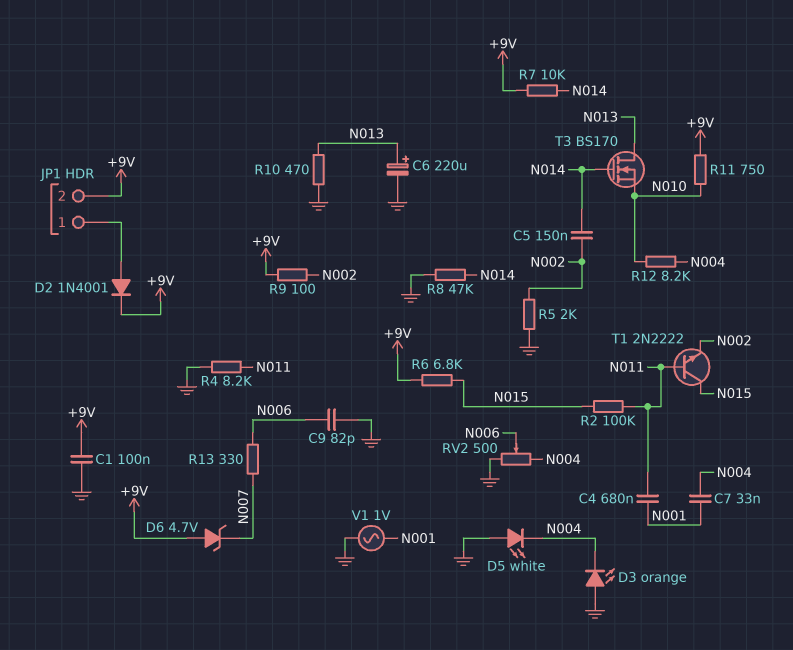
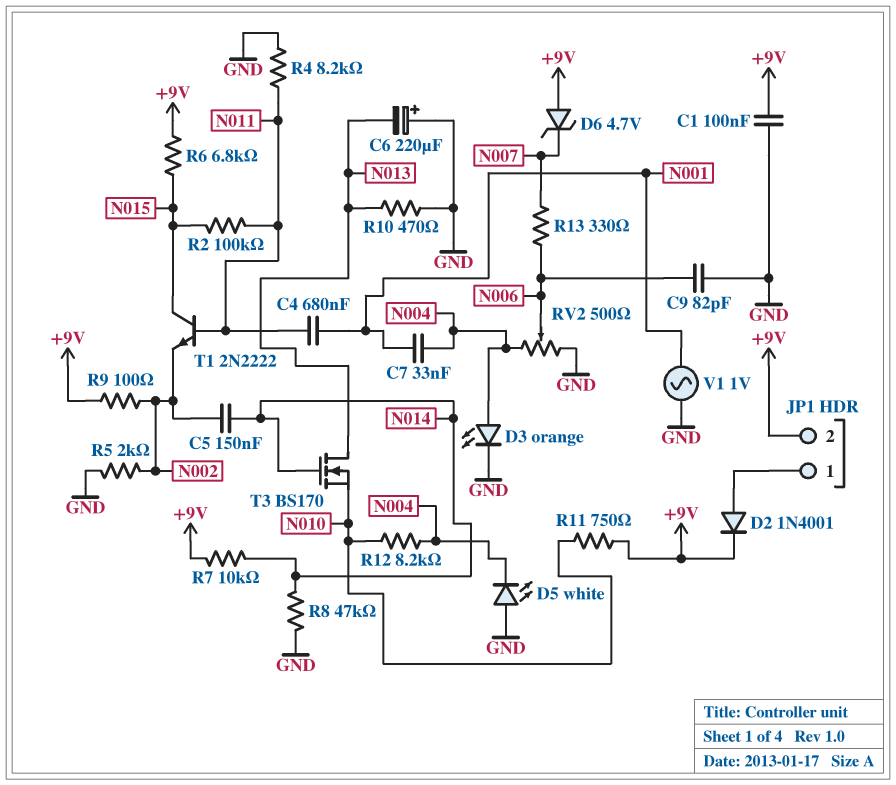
C6: 220uF (plus N013, minus GND) -> 220uF (plus GND, minus N013)
D3: LED orange (A GND, K N004) -> LED orange (A N004, K GND)

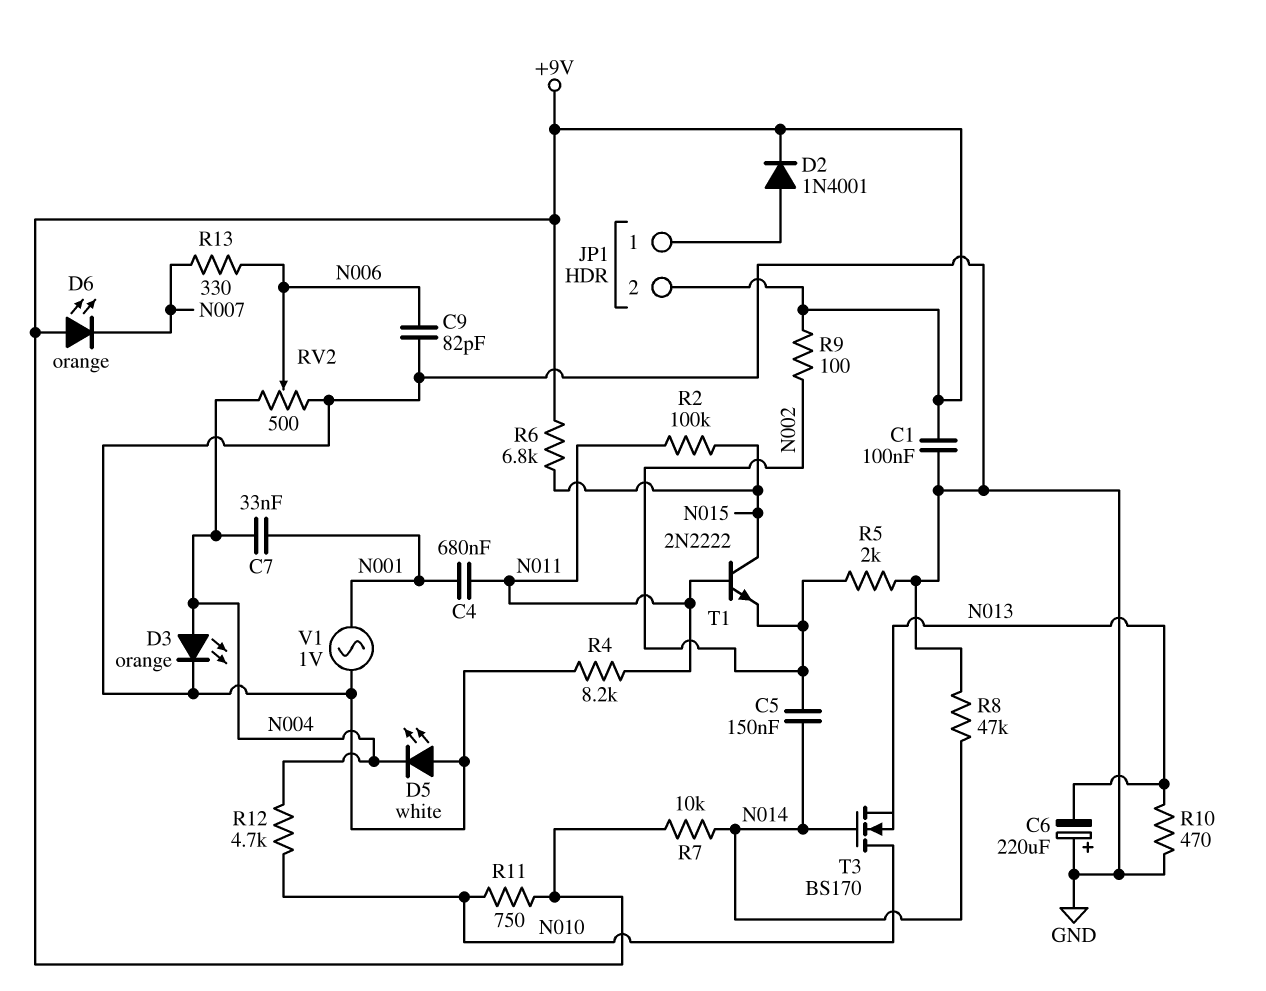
D6: zener 4.7V (A +9V, K N007) -> LED orange (A +9V, K N007)
R12: 8.2k (N004, N010) -> 4.7k (N004, N010)
T3: NMOS BS170 (G N014, D N013, S N010) -> NMOS BS170 (G N014, D N010, S N013)

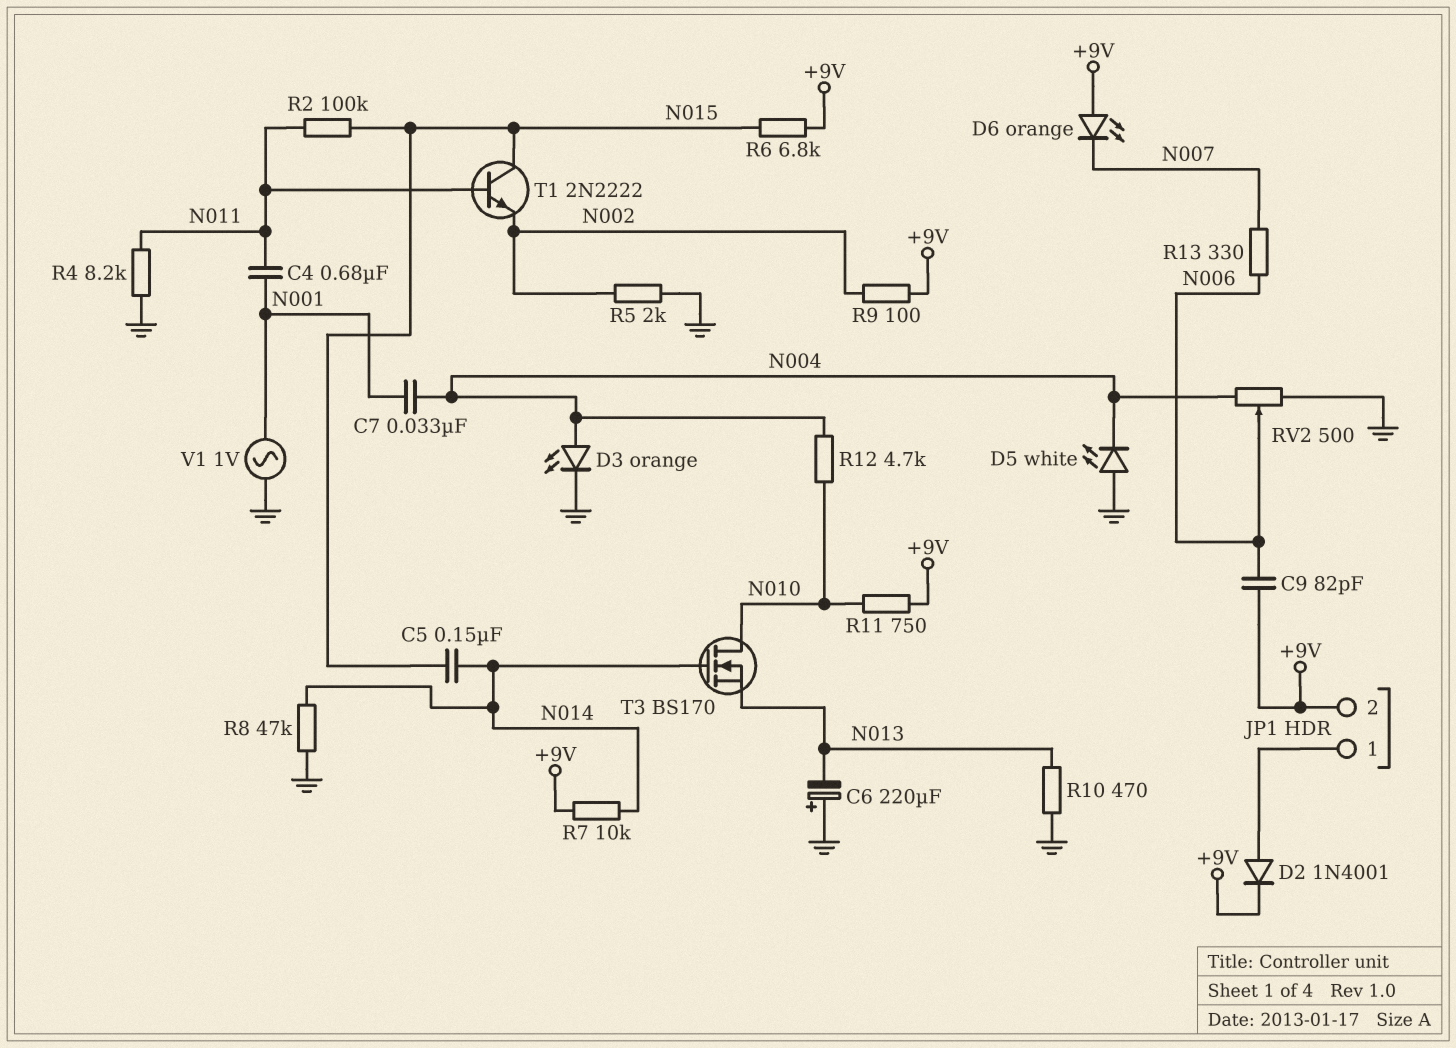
C1: 100nF (+9V, GND) -> none
C5: 150nF (N002, N014) -> 150nF (N014, N015)
C9: 82pF (GND, N006) -> 82pF (+9V, N006)

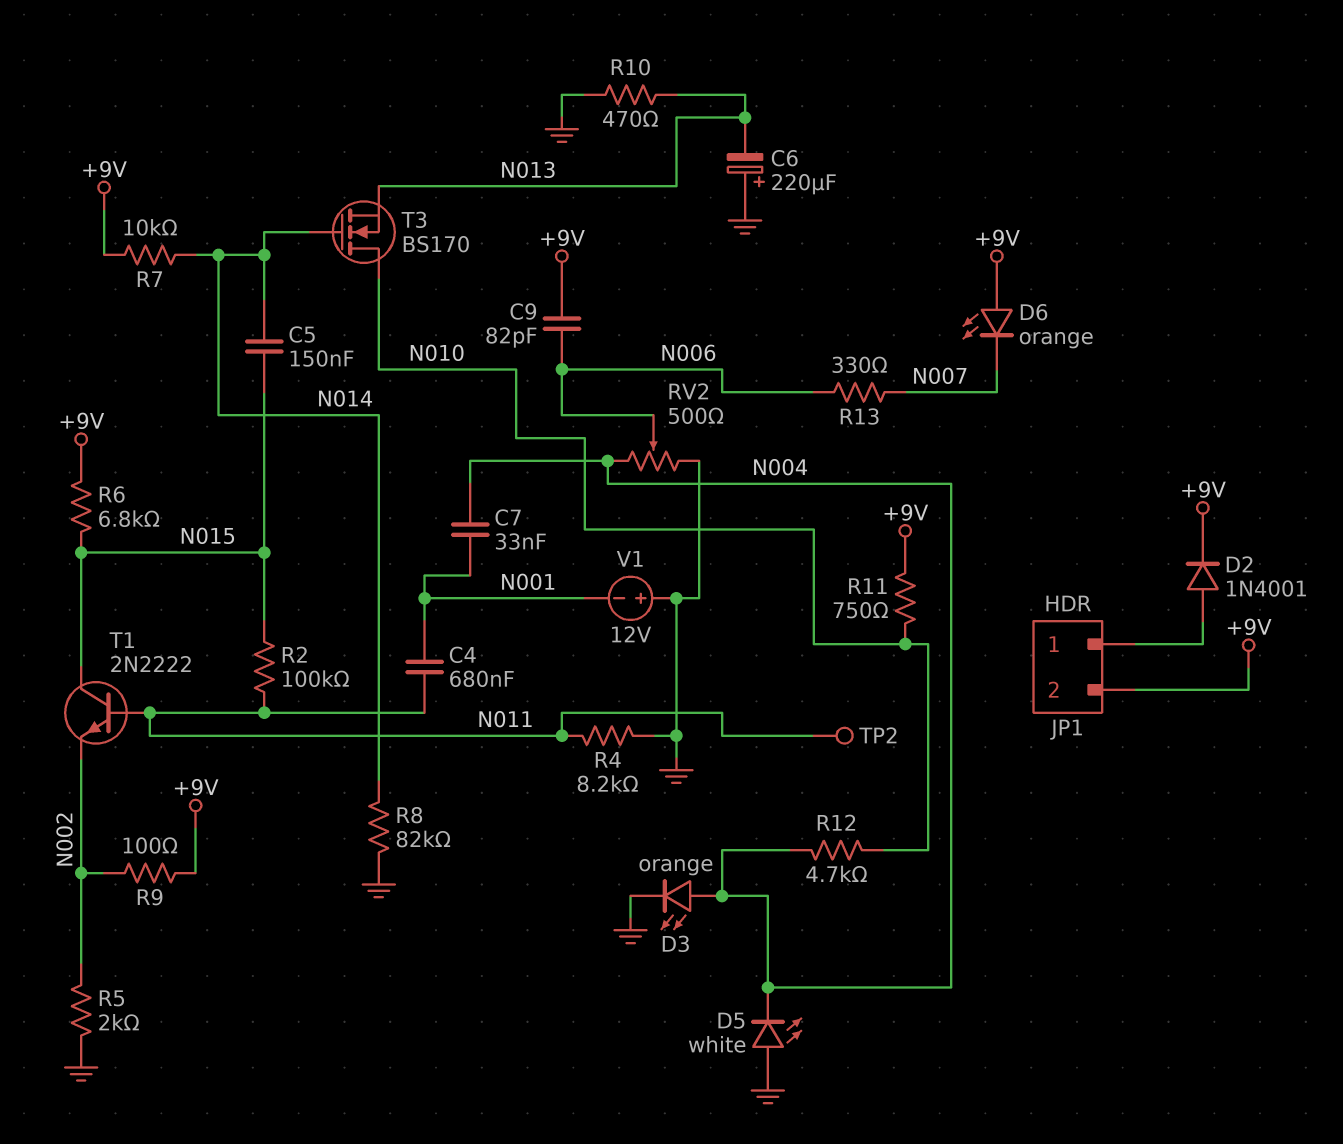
R8: 47k (GND, N014) -> 82k (GND, N014)
TP2: none -> test point (N011)
V1: AC 1V (GND, N001) -> 12V (plus GND, minus N001)

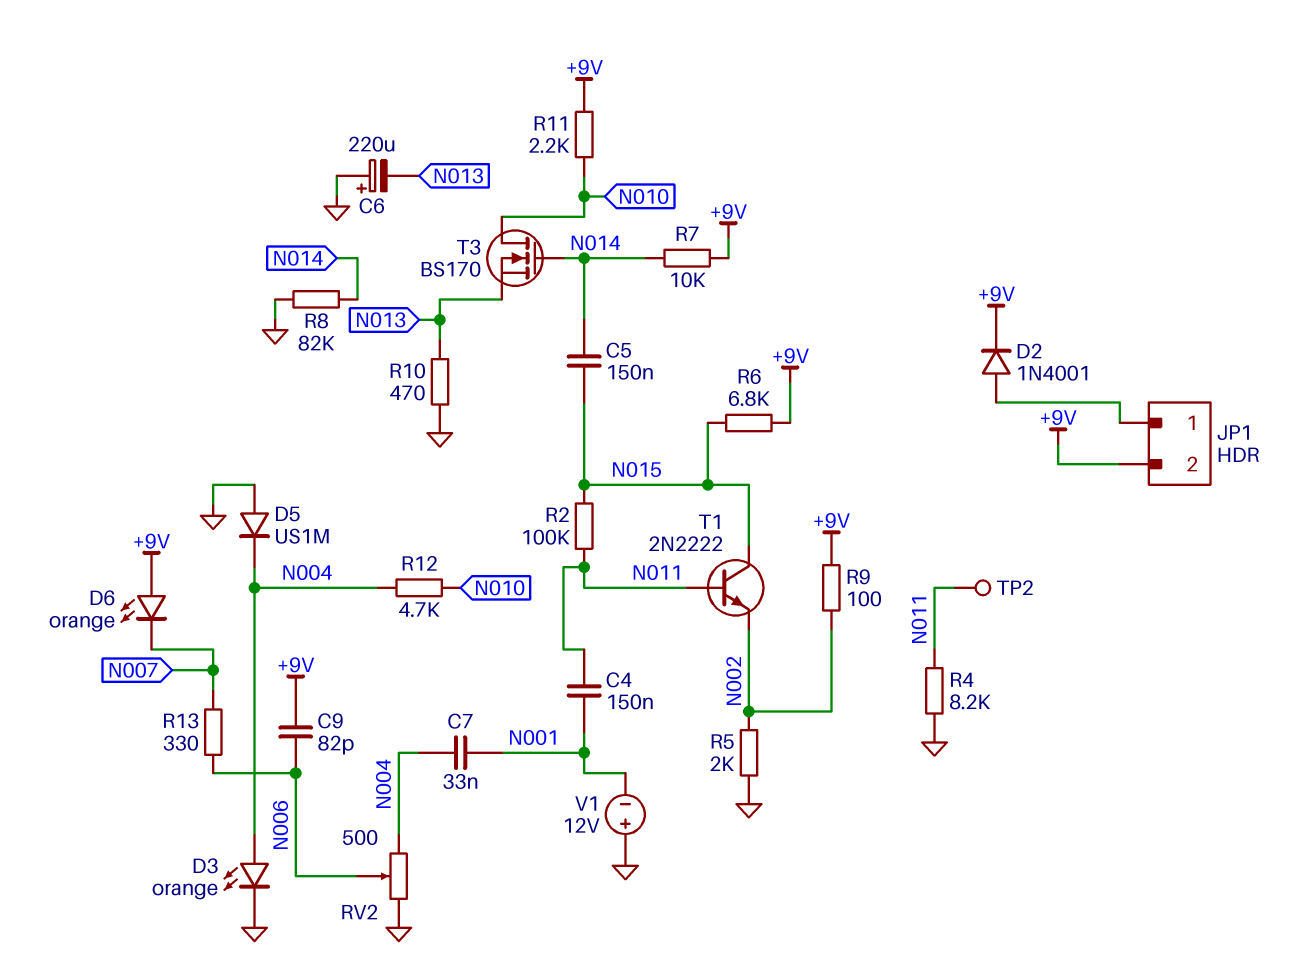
C4: 680nF (N001, N011) -> 150nF (N001, N011)
D5: LED white (A GND, K N004) -> diode US1M (A GND, K N004)
R11: 750 (+9V, N010) -> 2.2k (+9V, N010)

